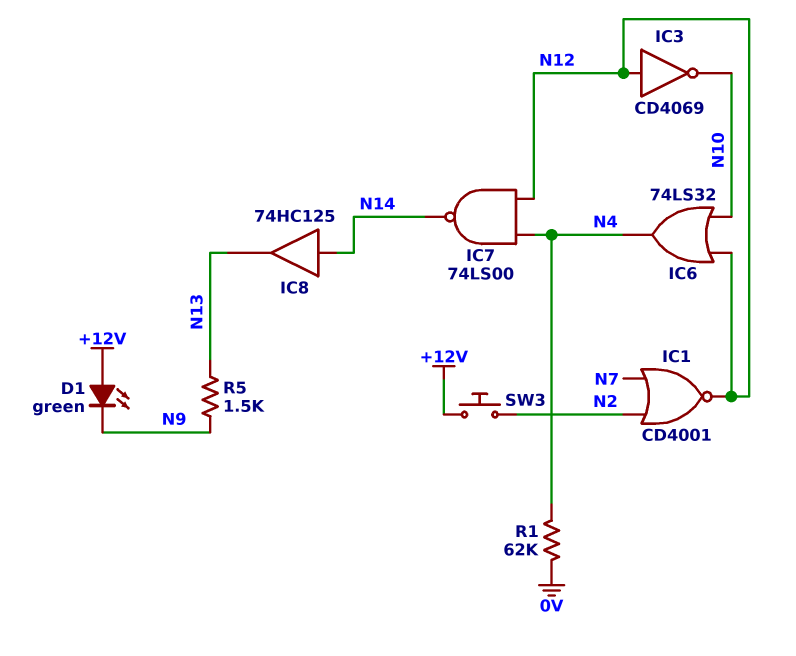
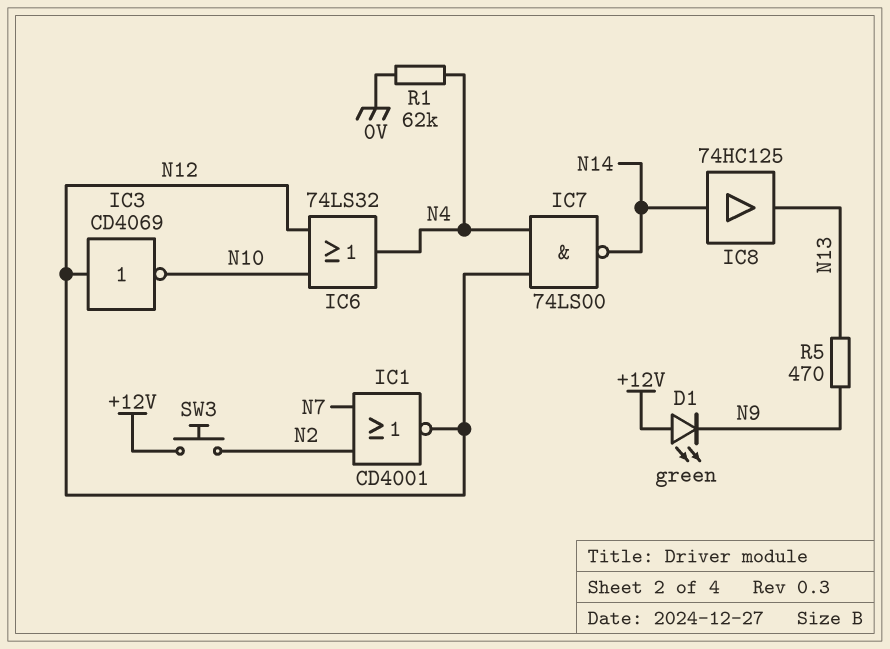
R5: 1.5k (N9, N13) -> 470 (N9, N13)

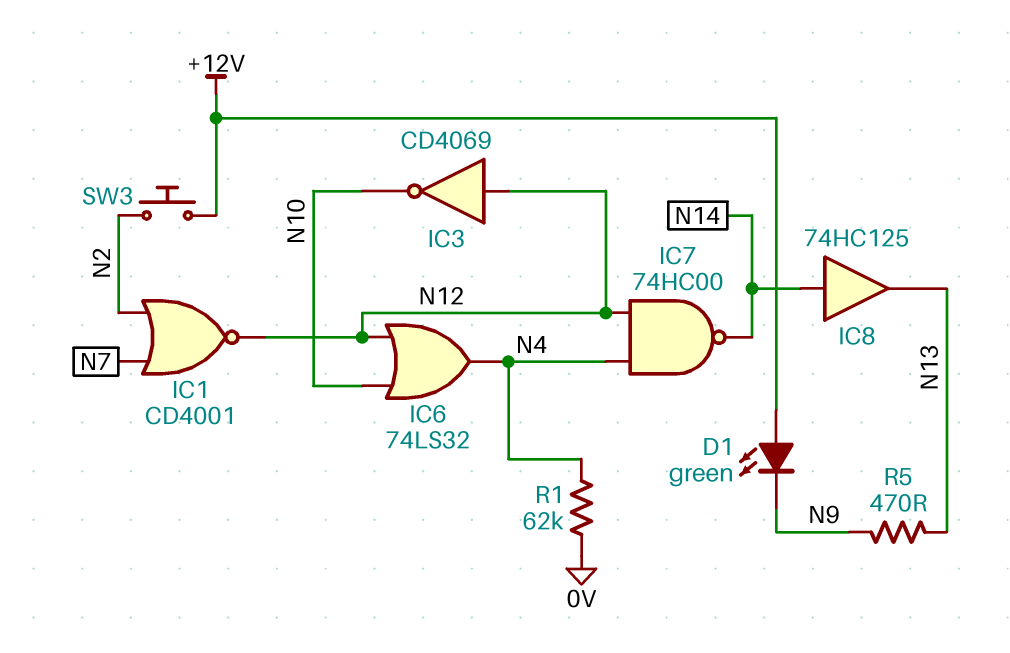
IC7: NAND 74LS00 (in N4, in N12, out N14) -> NAND 74HC00 (in N4, in N12, out N14)

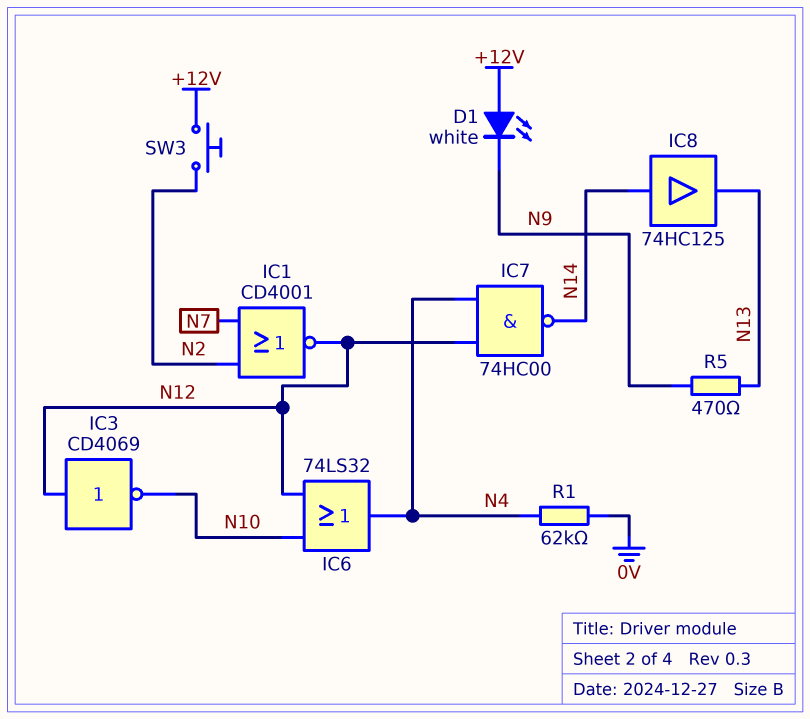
D1: LED green (A +12V, K N9) -> LED white (A +12V, K N9)

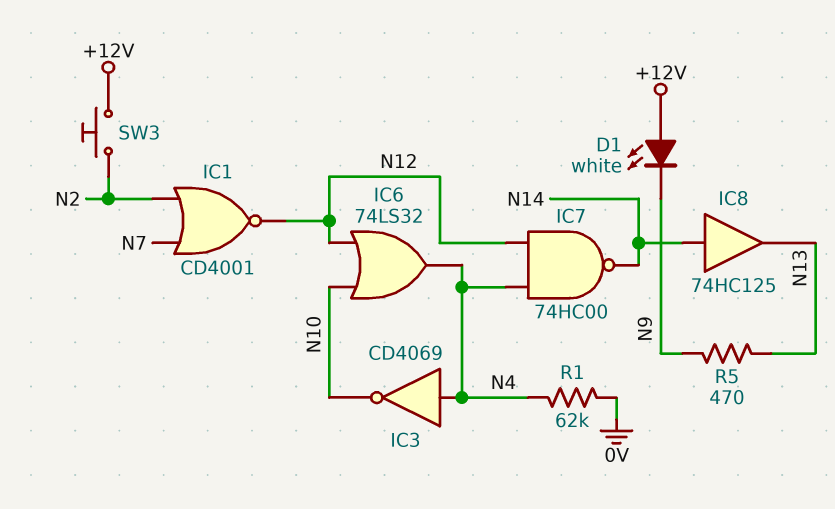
IC3: NOT CD4069 (in N12, out N10) -> NOT CD4069 (in N4, out N10)

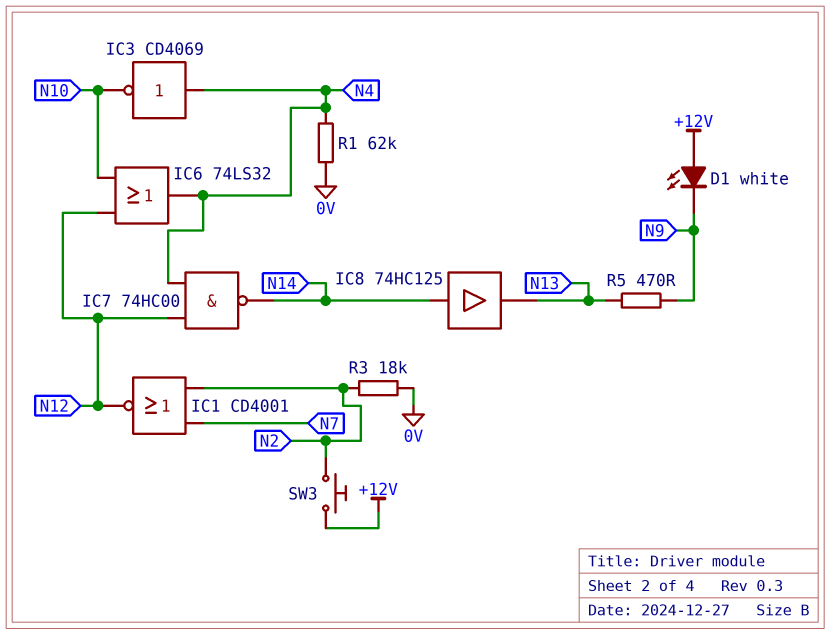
R3: none -> 18k (0V, N2)

